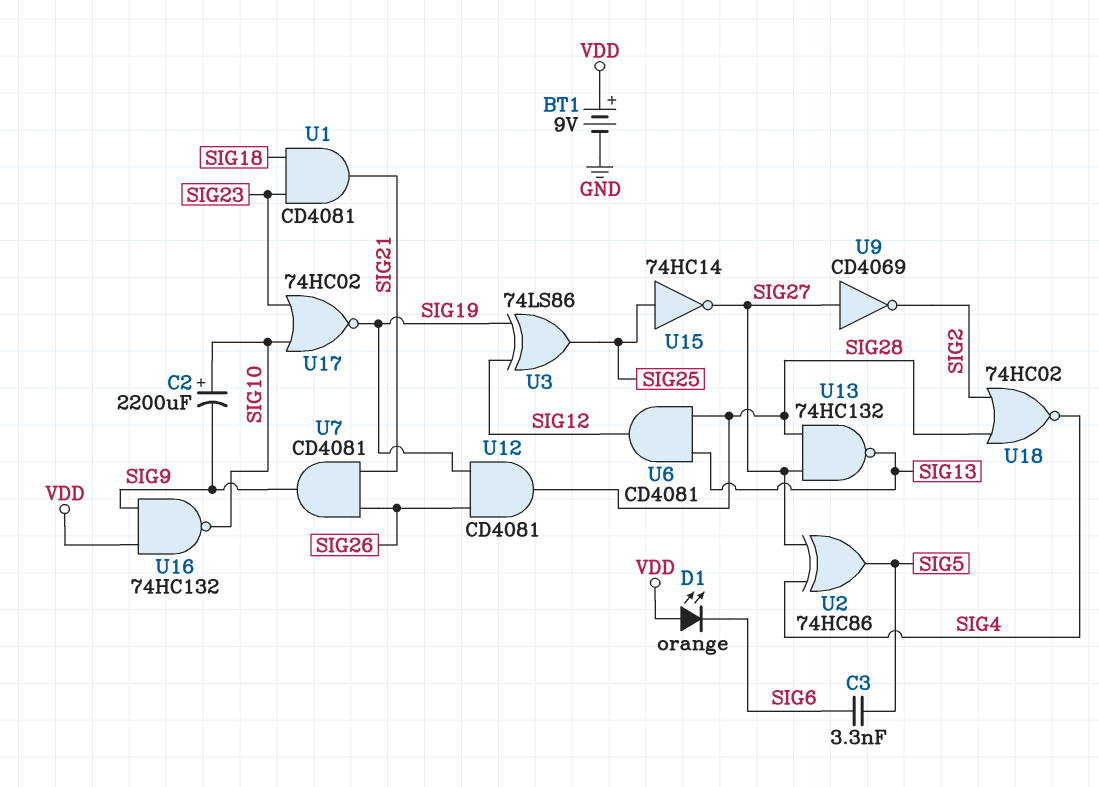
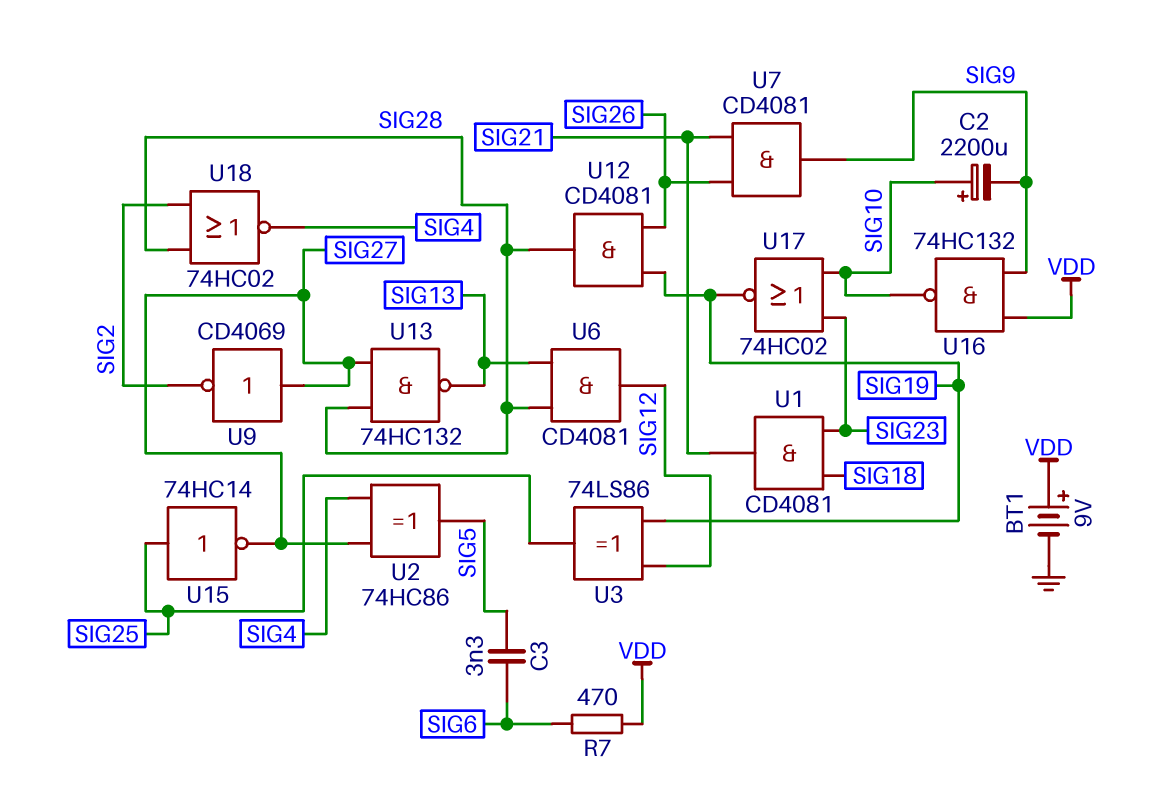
D1: LED orange (A VDD, K SIG6) -> none
R7: none -> 470 (SIG6, VDD)

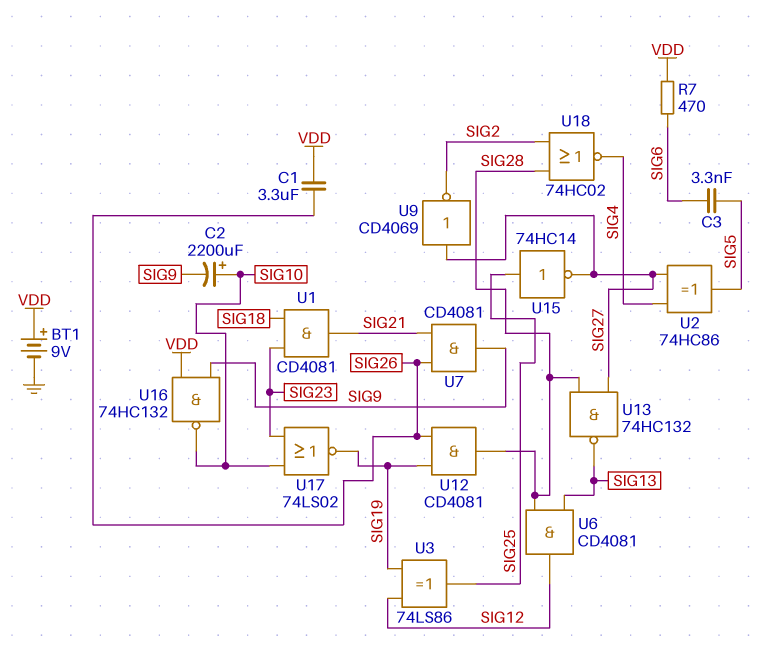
C1: none -> 3.3uF (SIG26, VDD)
U17: NOR 74HC02 (in SIG10, in SIG23, out SIG19) -> NOR 74LS02 (in SIG10, in SIG23, out SIG19)

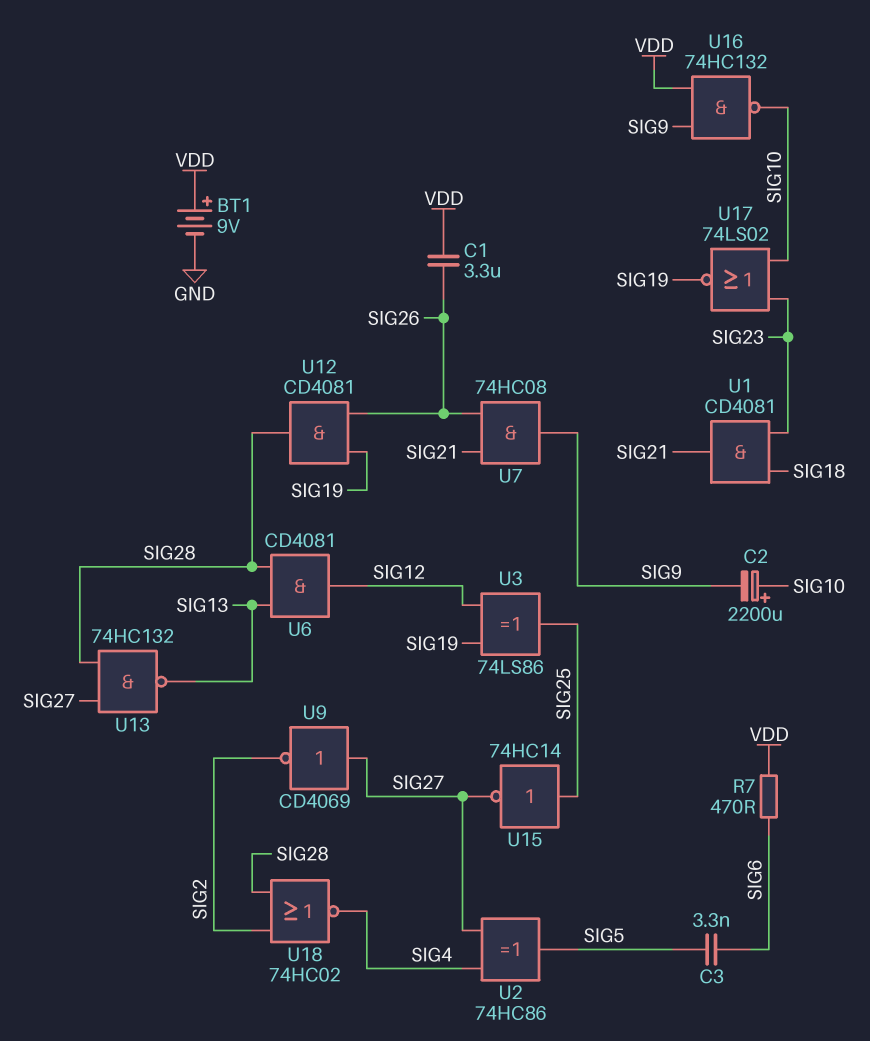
U7: AND CD4081 (in SIG21, in SIG26, out SIG9) -> AND 74HC08 (in SIG21, in SIG26, out SIG9)

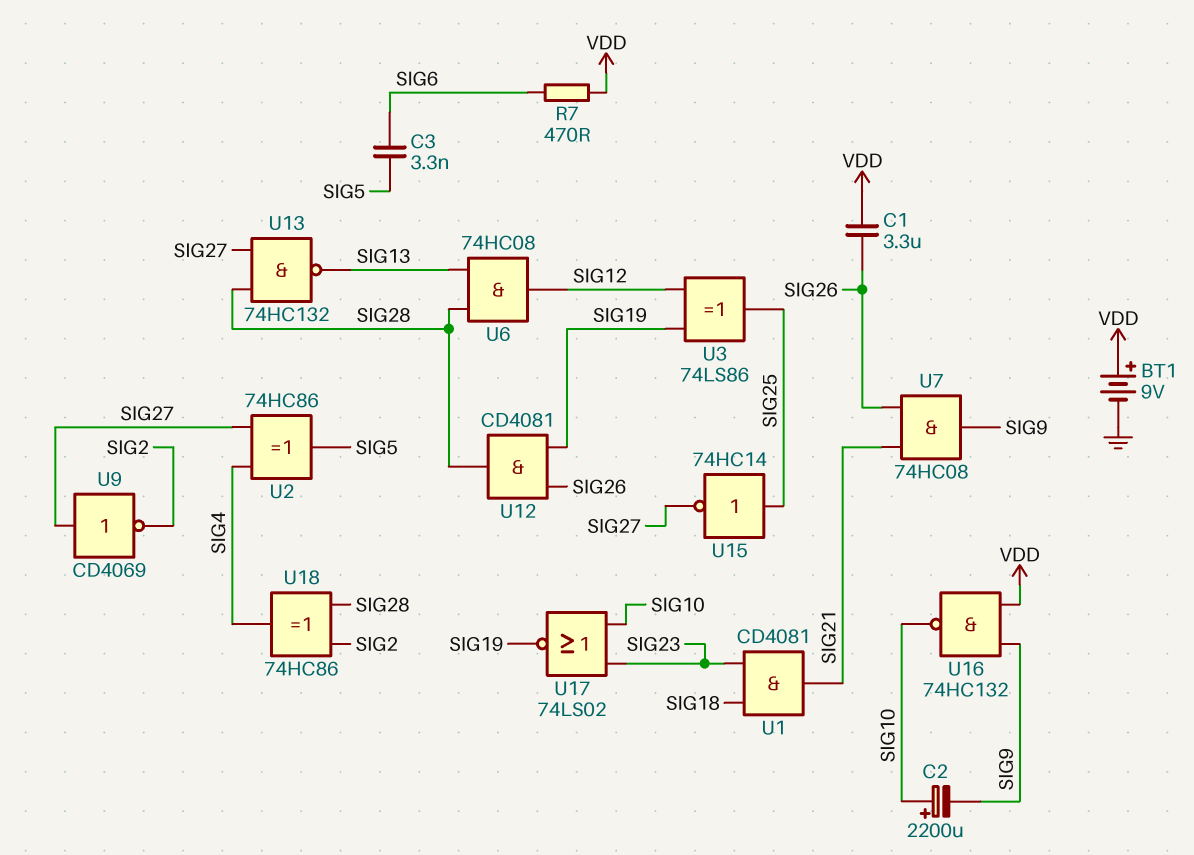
U6: AND CD4081 (in SIG13, in SIG28, out SIG12) -> AND 74HC08 (in SIG13, in SIG28, out SIG12)
U18: NOR 74HC02 (in SIG2, in SIG28, out SIG4) -> XOR 74HC86 (in SIG2, in SIG28, out SIG4)

